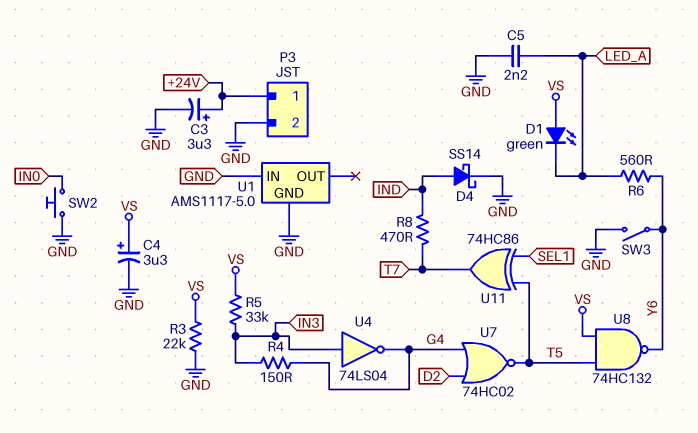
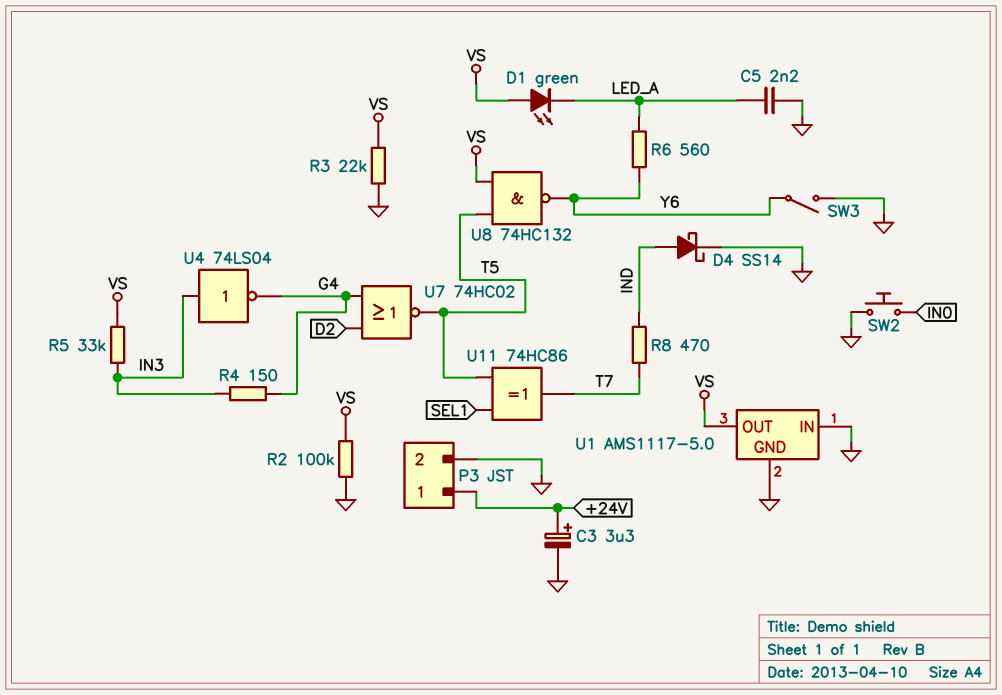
C4: 3.3uF (plus VS, minus GND) -> none
R2: none -> 100k (GND, VS)
U1 pin OUT: none -> VS

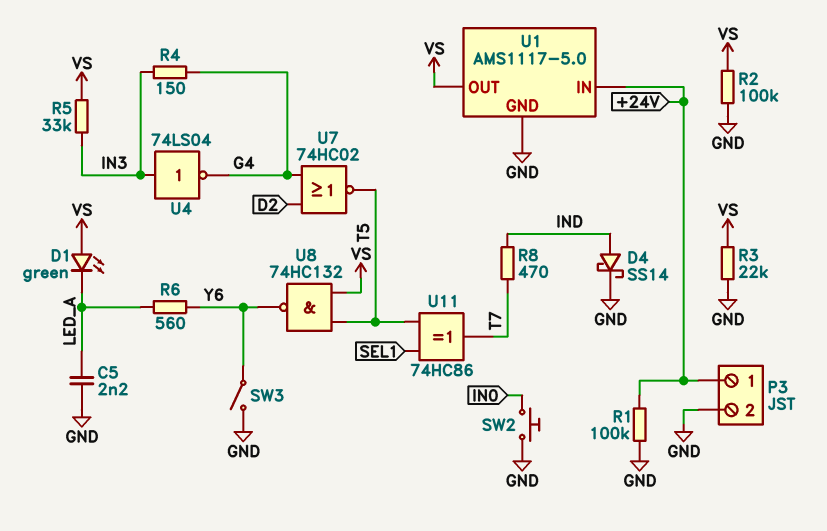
C3: 3.3uF (plus +24V, minus GND) -> none
R1: none -> 100k (+24V, GND)
U1 pin IN: GND -> +24V

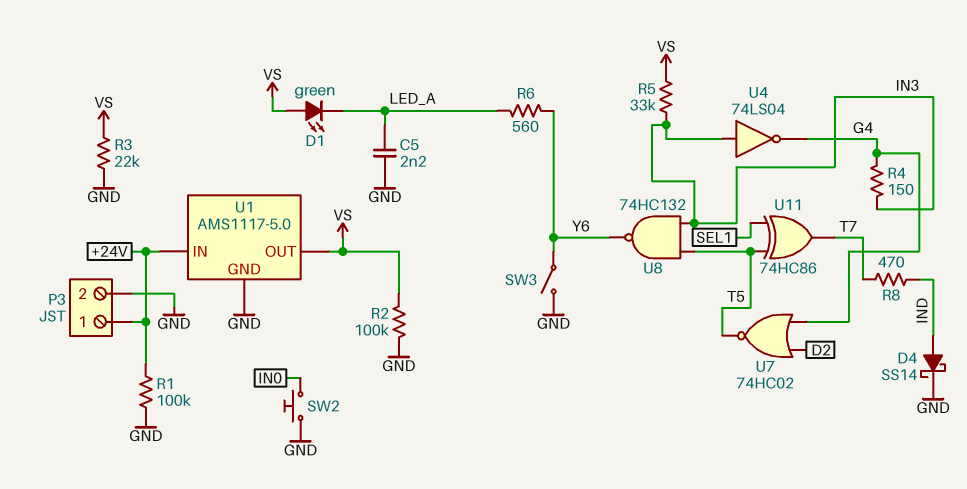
U8: NAND 74HC132 (in T5, in VS, out Y6) -> NAND 74HC132 (in IN3, in T5, out Y6)

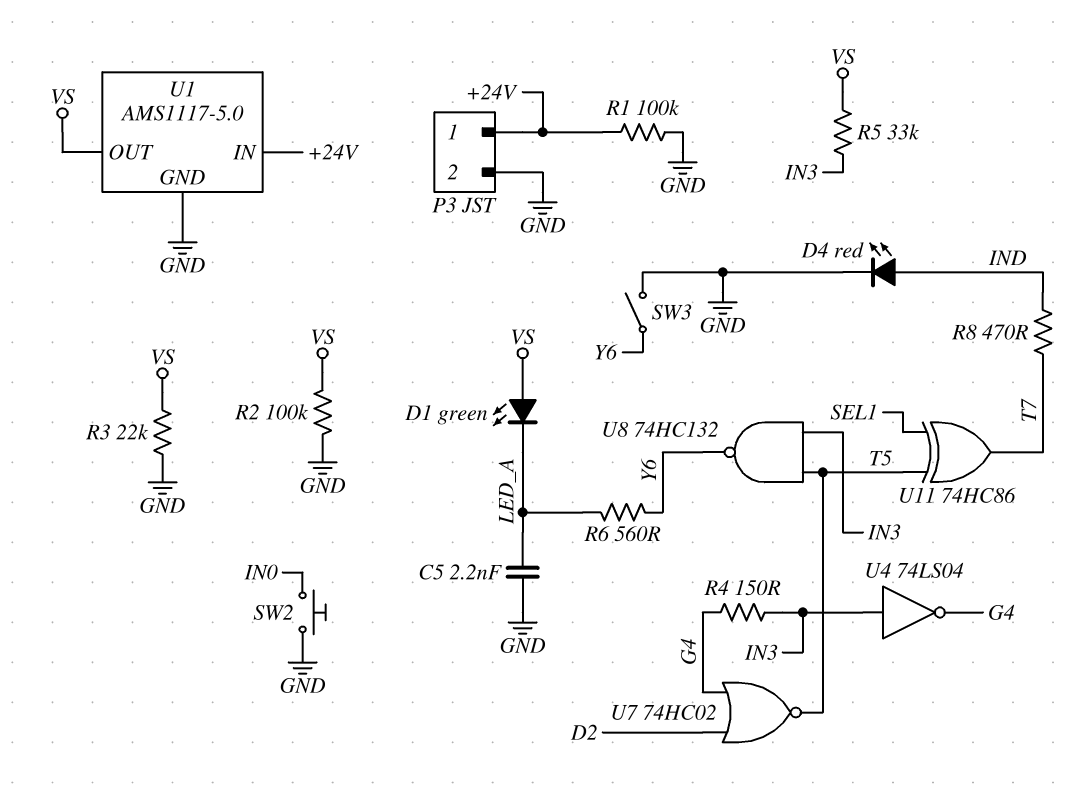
D4: schottky SS14 (A IND, K GND) -> LED red (A IND, K GND)

